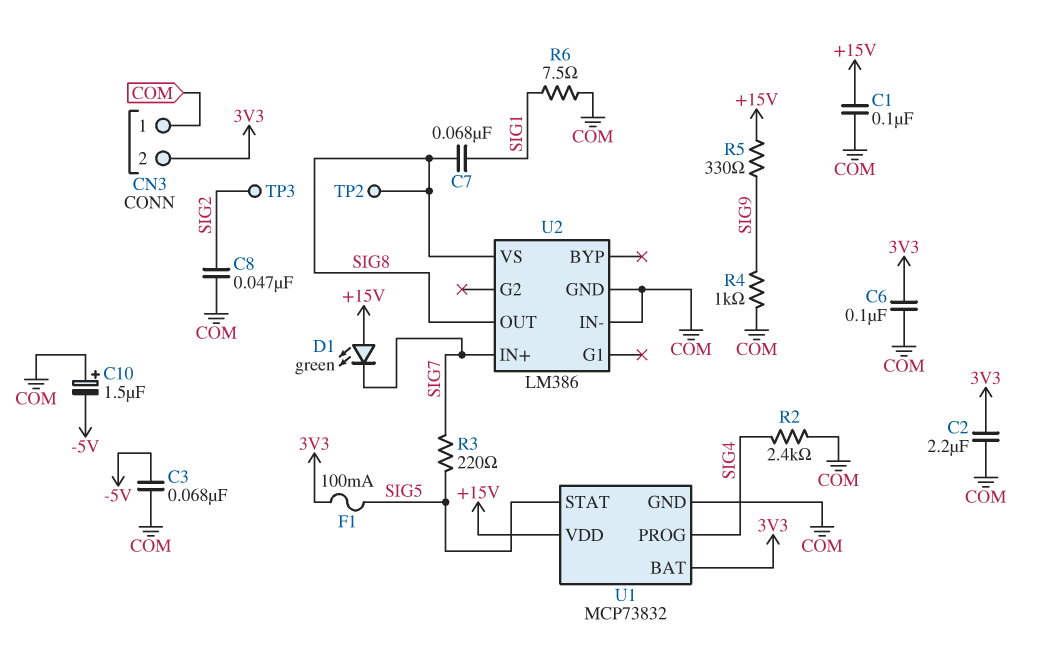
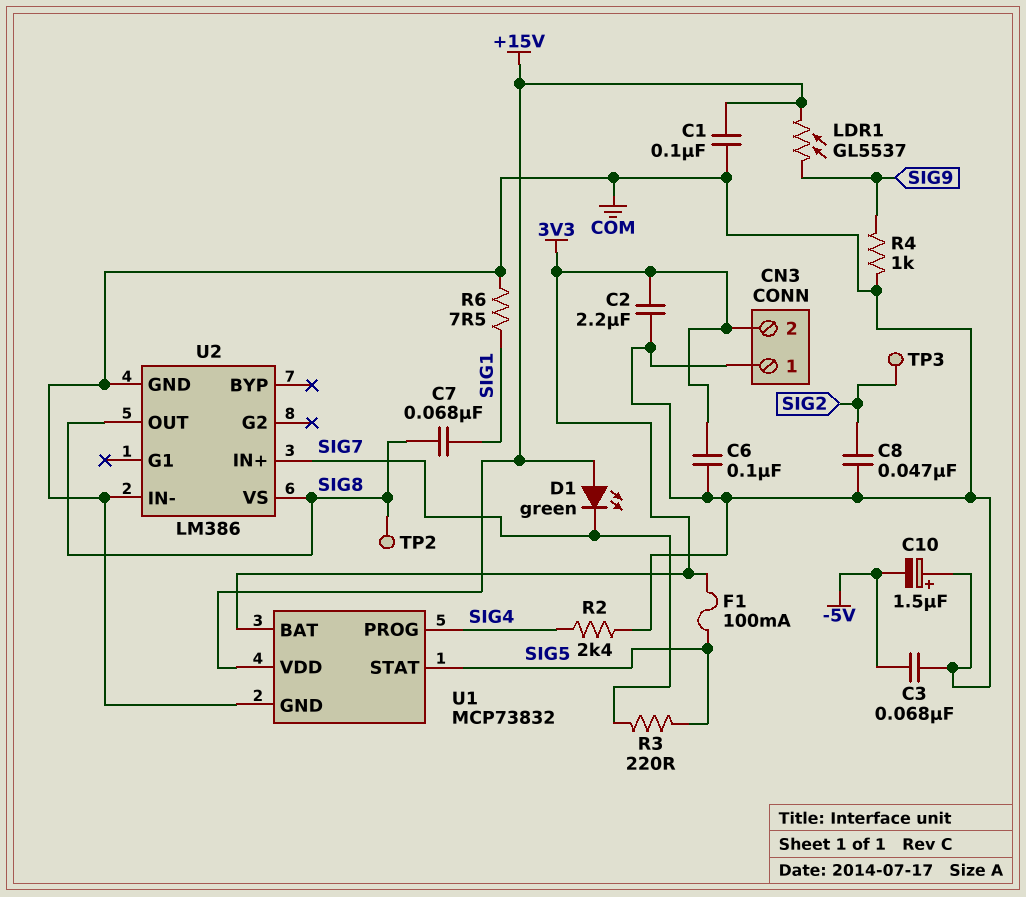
LDR1: none -> GL5537 (+15V, SIG9)
R5: 330 (+15V, SIG9) -> none

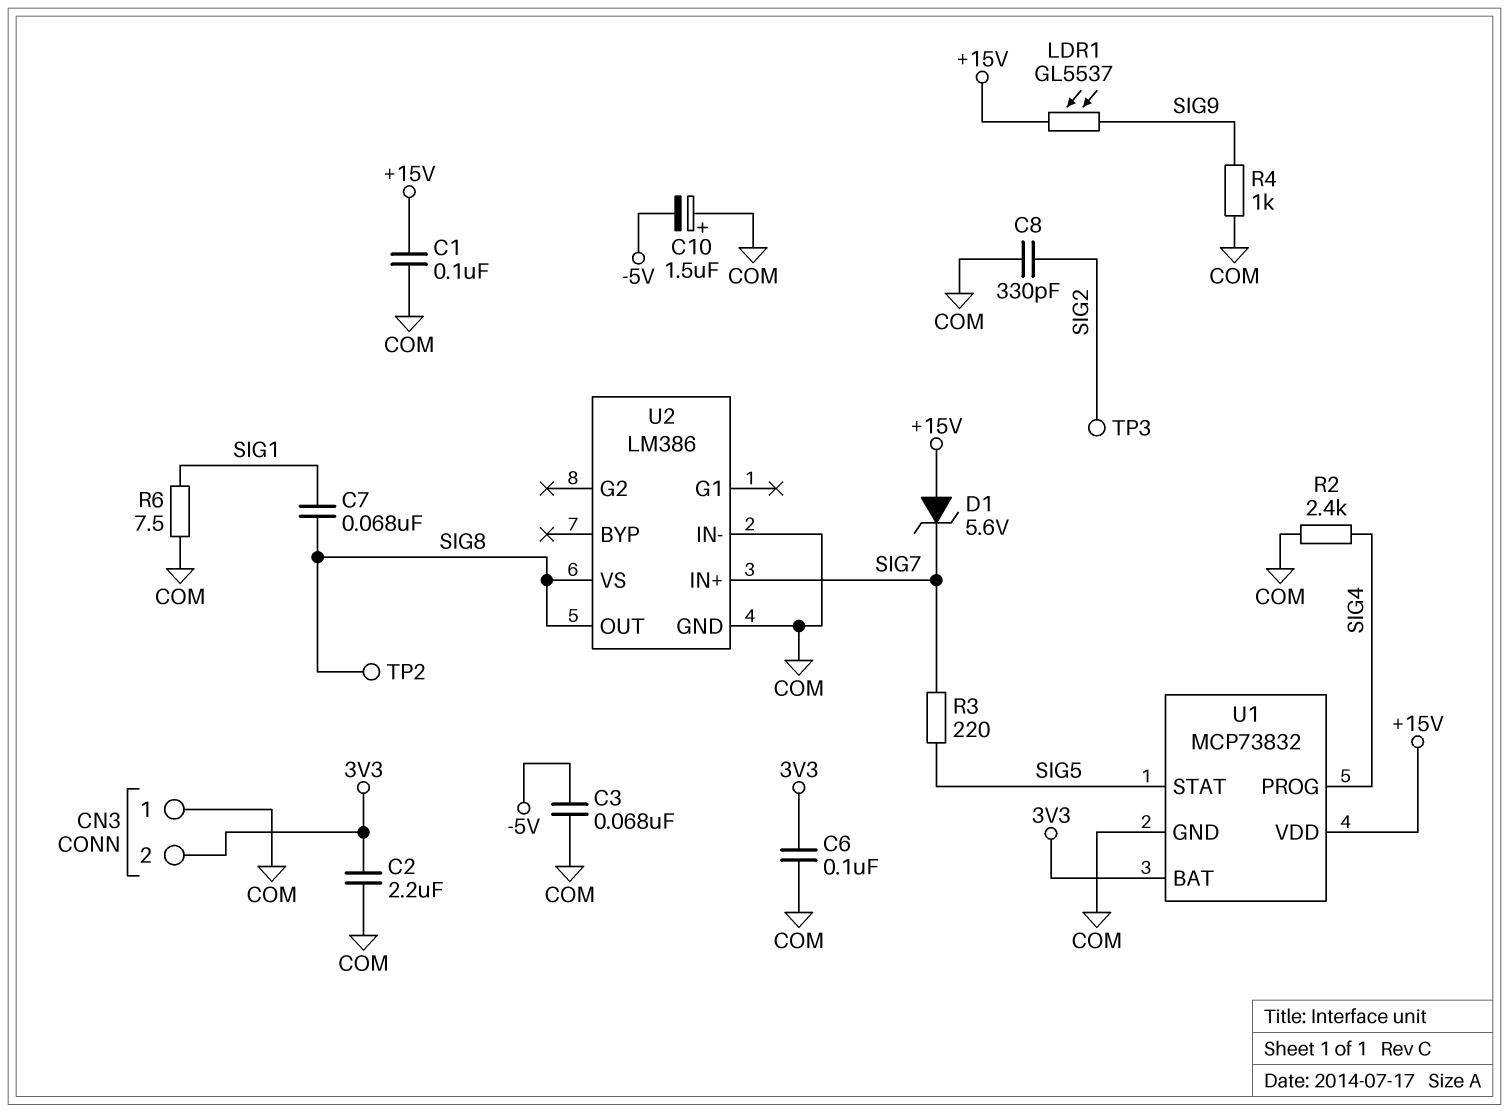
C8: 47nF (COM, SIG2) -> 330pF (COM, SIG2)
D1: LED green (A +15V, K SIG7) -> zener 5.6V (A +15V, K SIG7)
F1: 100mA (3V3, SIG5) -> none

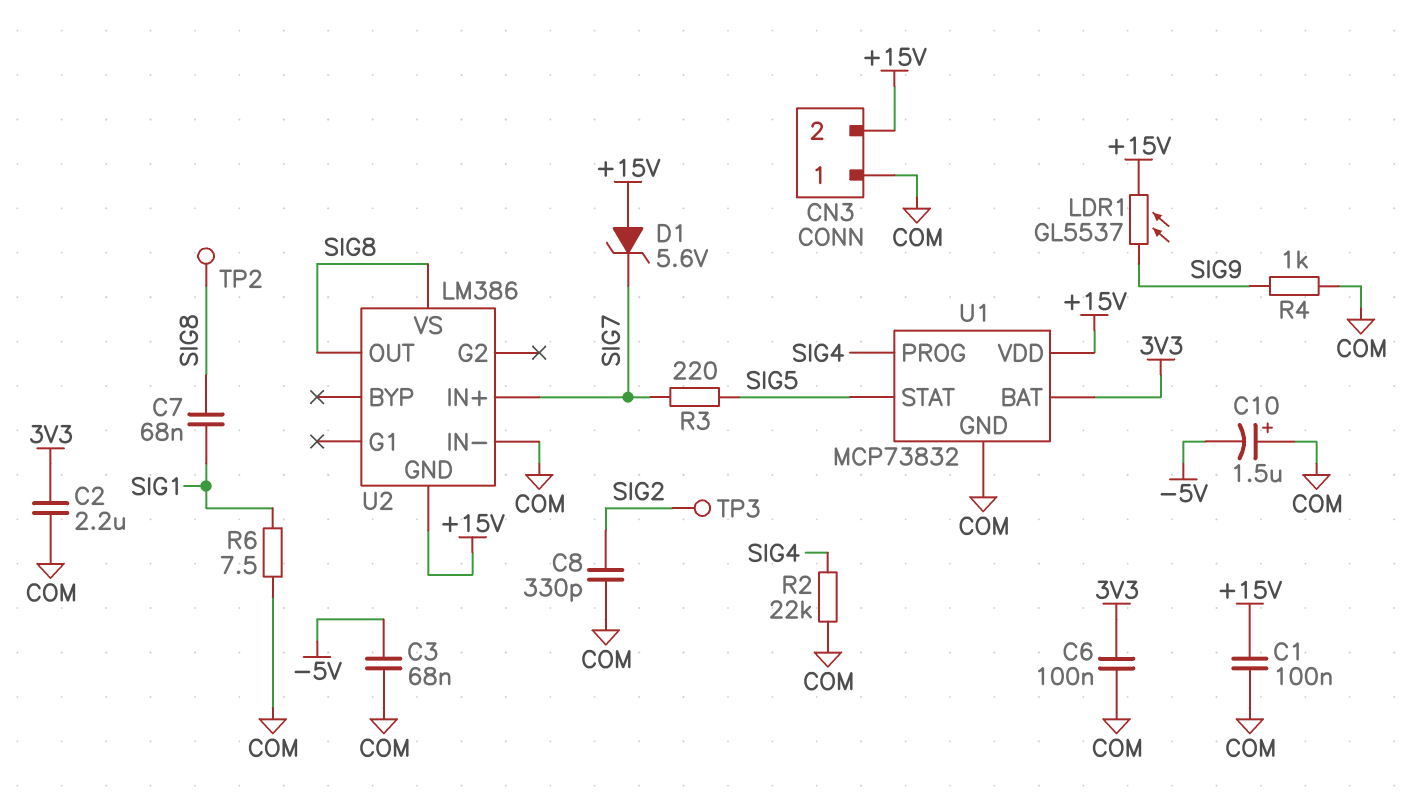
CN3 pin 2: 3V3 -> +15V
R2: 2.4k (COM, SIG4) -> 22k (COM, SIG4)
U2 pin GND: COM -> +15V

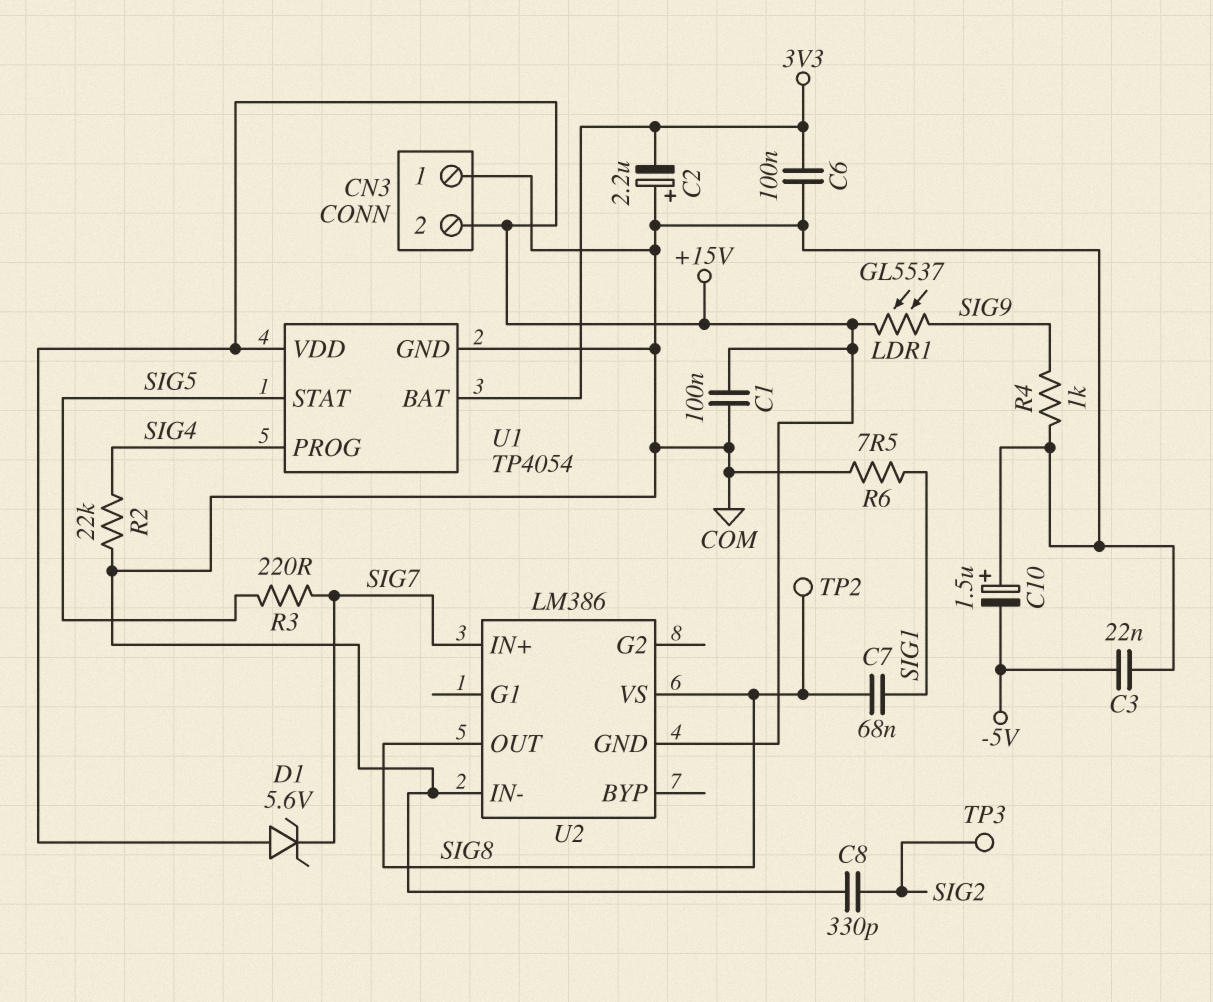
C2: 2.2uF (3V3, COM) -> 2.2uF (plus COM, minus 3V3)
C3: 68nF (-5V, COM) -> 22nF (-5V, COM)
U1: MCP73832 -> TP4054

